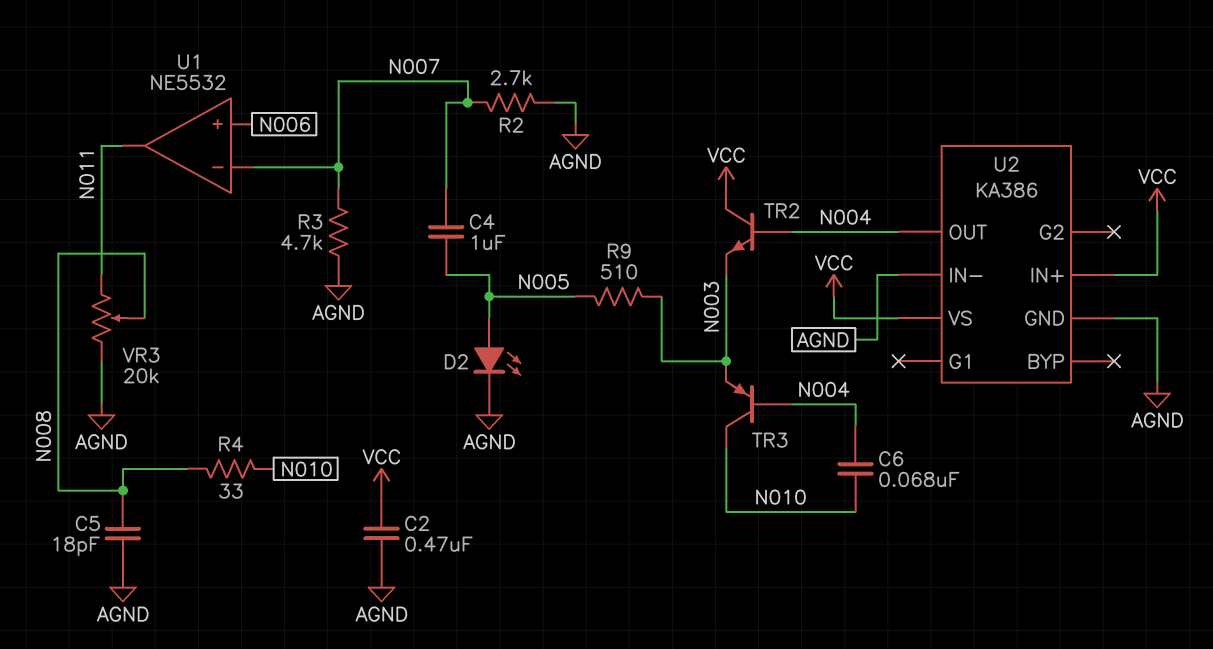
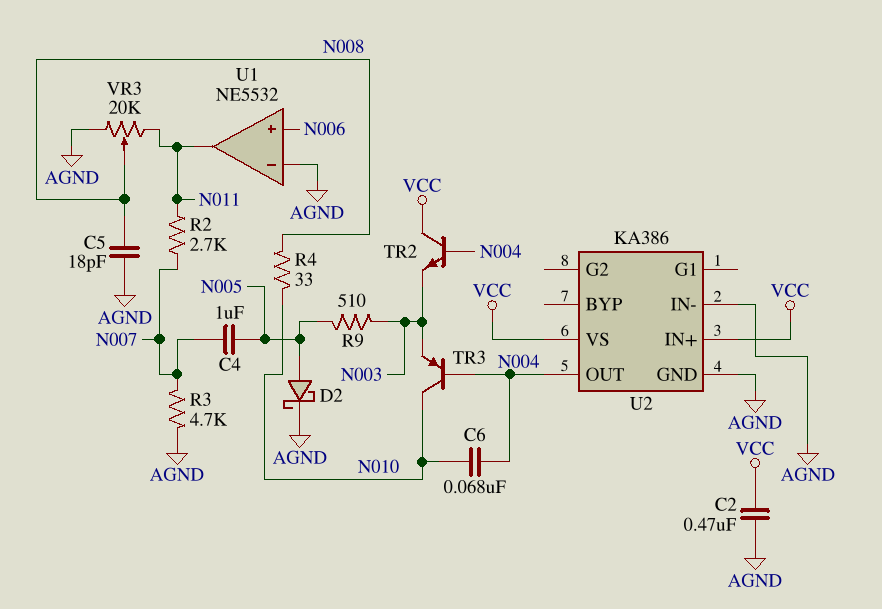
D2: LED (A N005, K AGND) -> schottky (A N005, K AGND)
R2: 2.7k (AGND, N007) -> 2.7k (N007, N011)
U1 pin in-: N007 -> AGND

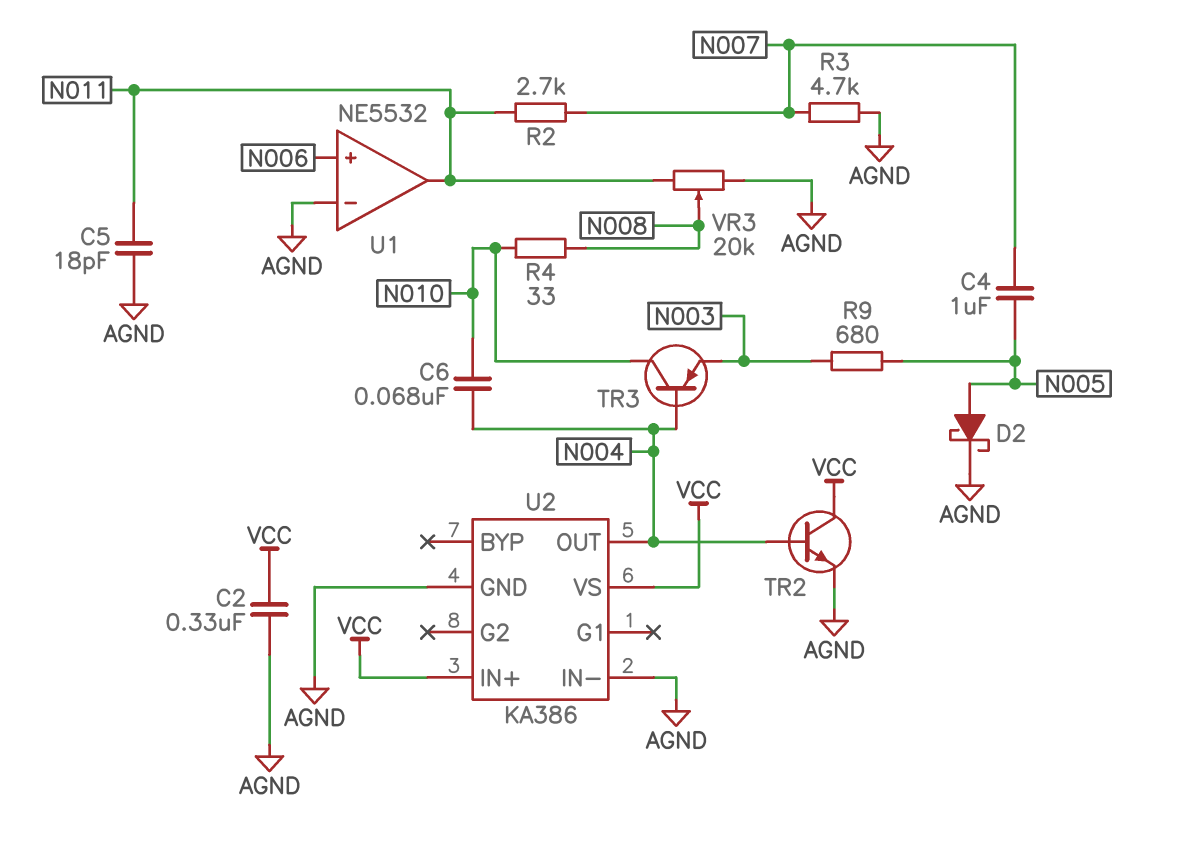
C2: 470nF (AGND, VCC) -> 330nF (AGND, VCC)
C5: 18pF (AGND, N008) -> 18pF (AGND, N011)
R9: 510 (N003, N005) -> 680 (N003, N005)
TR2: NPN (B N004, C VCC, E N003) -> NPN (B N004, C VCC, E AGND)

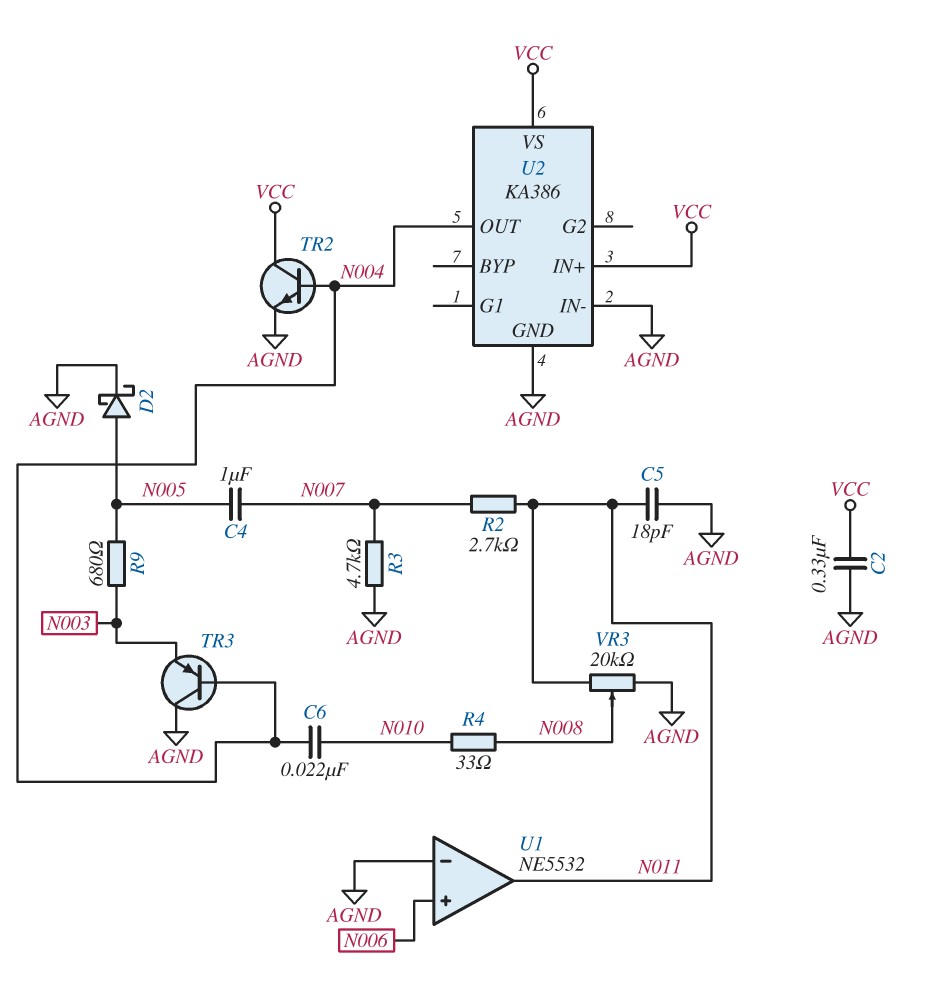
C6: 68nF (N004, N010) -> 22nF (N004, N010)
TR3: PNP (B N004, C N010, E N003) -> PNP (B N004, C AGND, E N003)

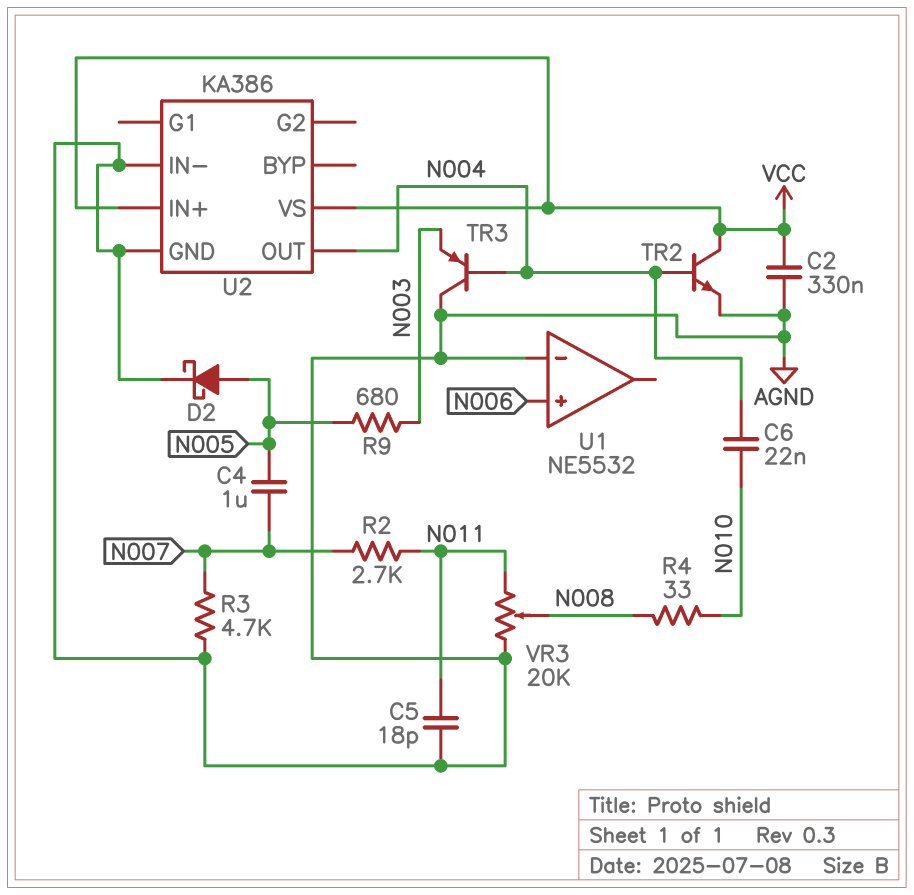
U1 pin out: N011 -> none

